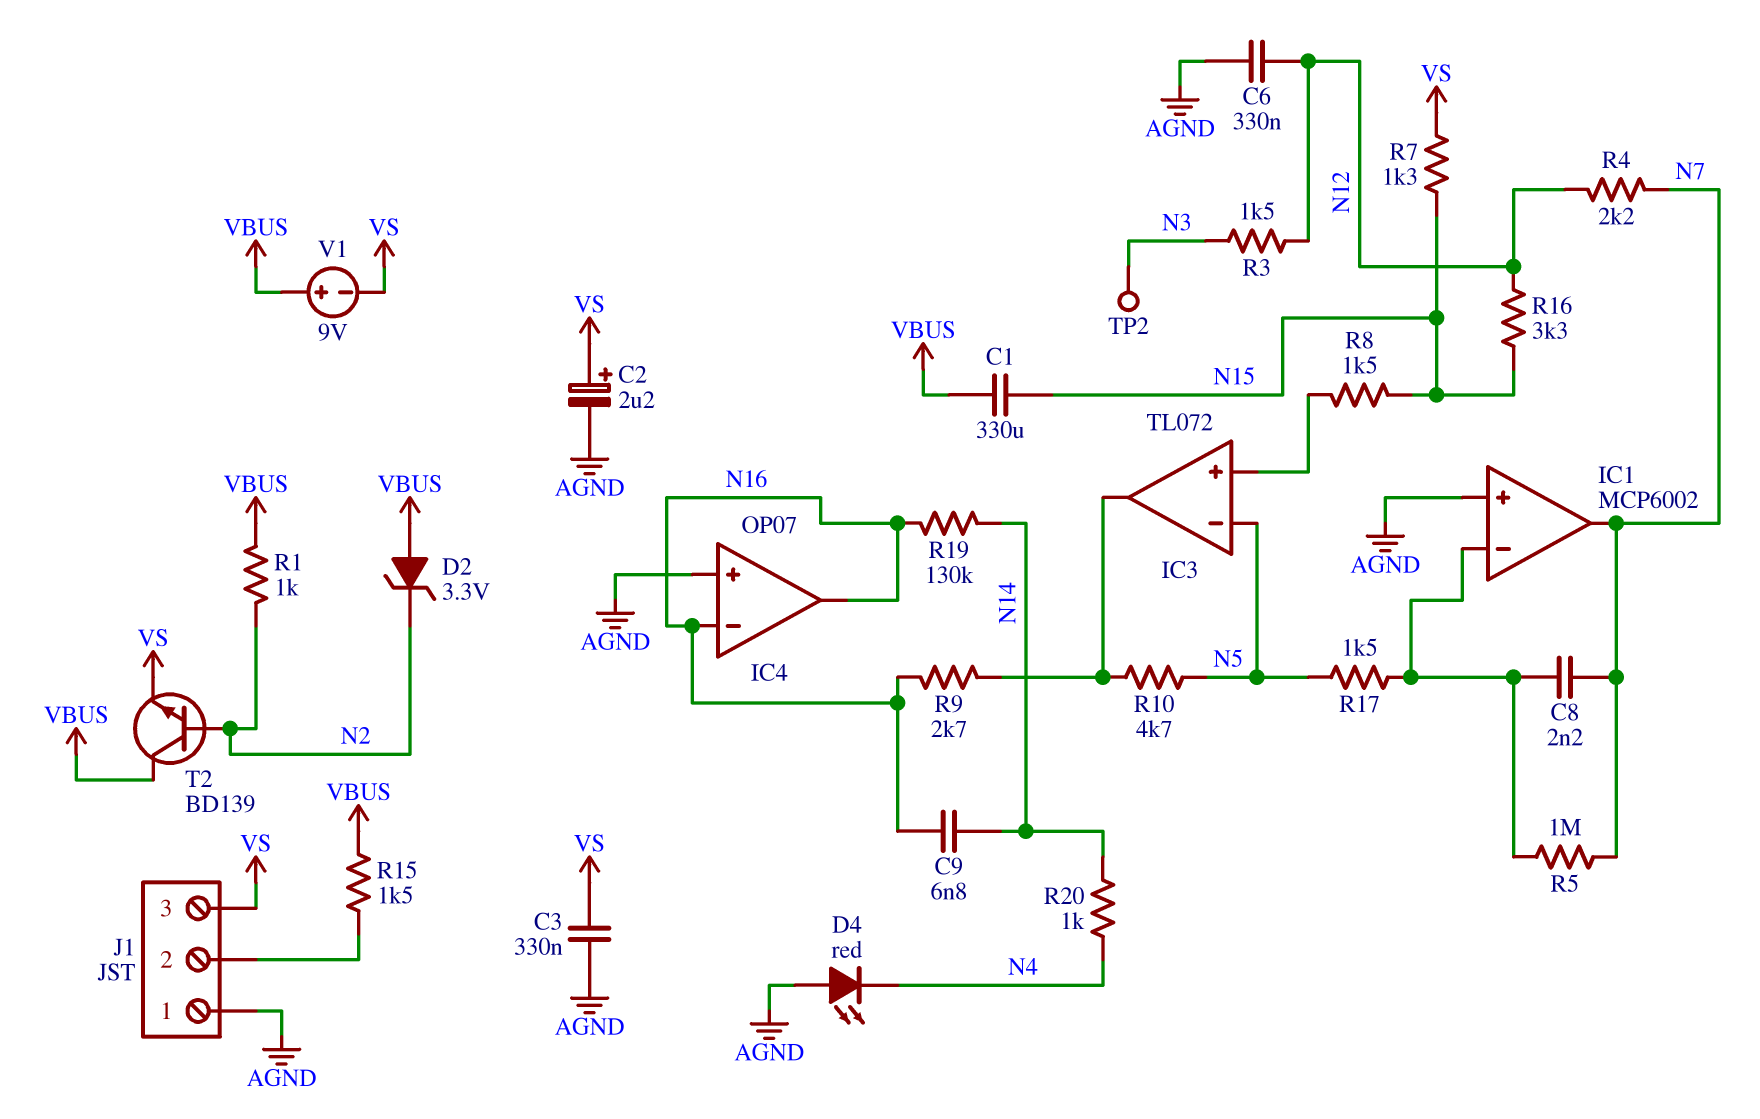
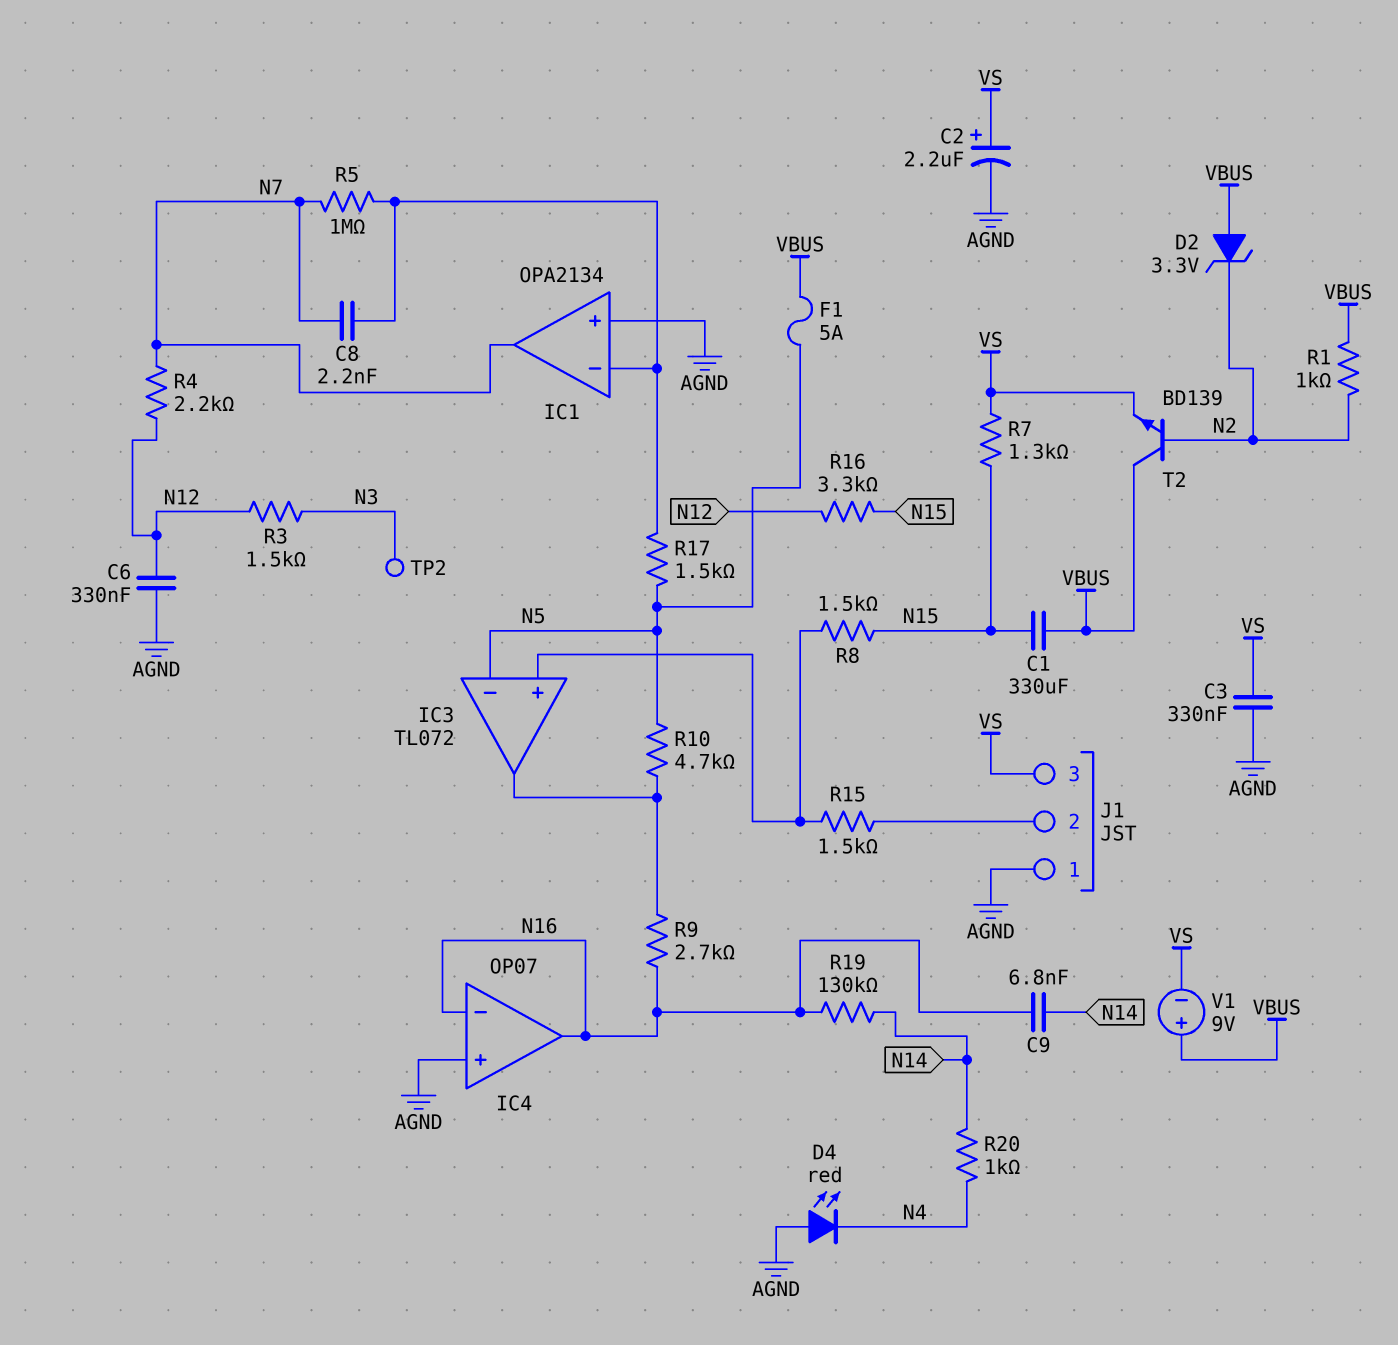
F1: none -> 5A (N5, VBUS)
IC1: MCP6002 -> OPA2134
R15: 1.5k (J1/2, VBUS) -> 1.5k (IC3/in+, J1/2)

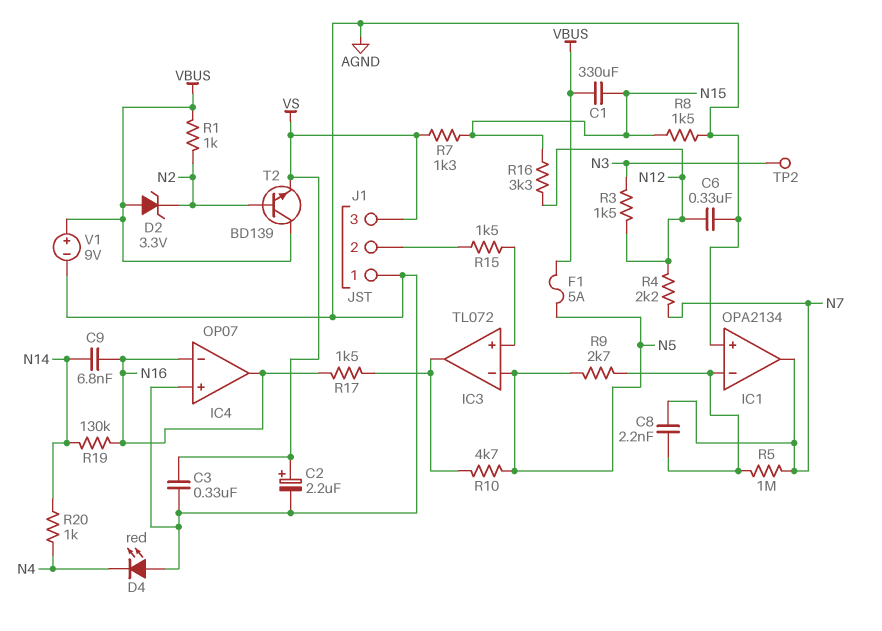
R8: 1.5k (IC3/in+, N15) -> 1.5k (AGND, N15)
R9: 2.7k (IC3/out, N16) -> 2.7k (IC1/in-, N5)
R17: 1.5k (IC1/in-, N5) -> 1.5k (IC3/out, N16)
V1: 9V (plus VBUS, minus VS) -> 9V (plus VBUS, minus AGND)

